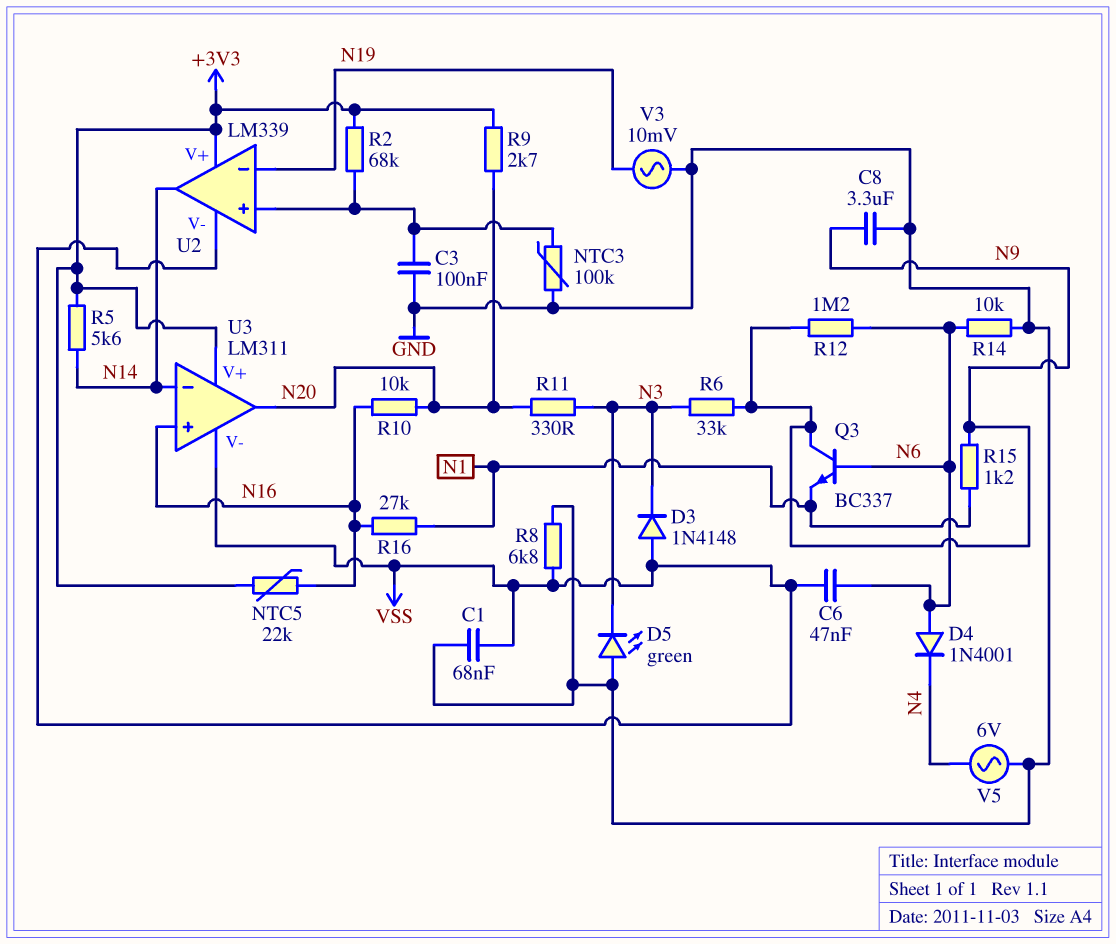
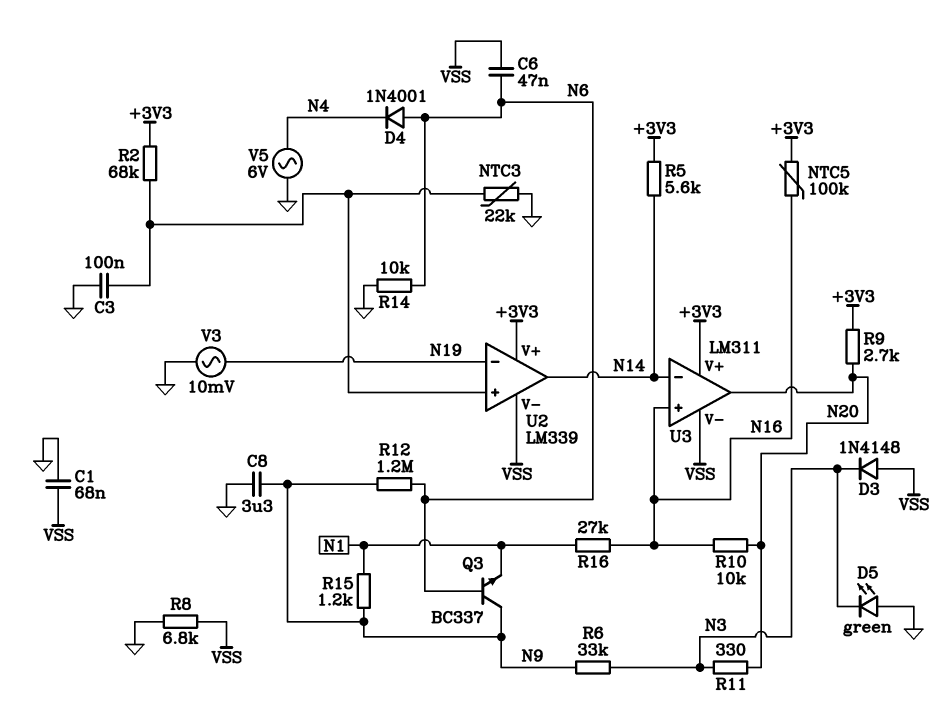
NTC3: 100k (GND, U2/in+) -> 22k (GND, U2/in+)
NTC5: 22k (+3V3, N16) -> 100k (+3V3, N16)

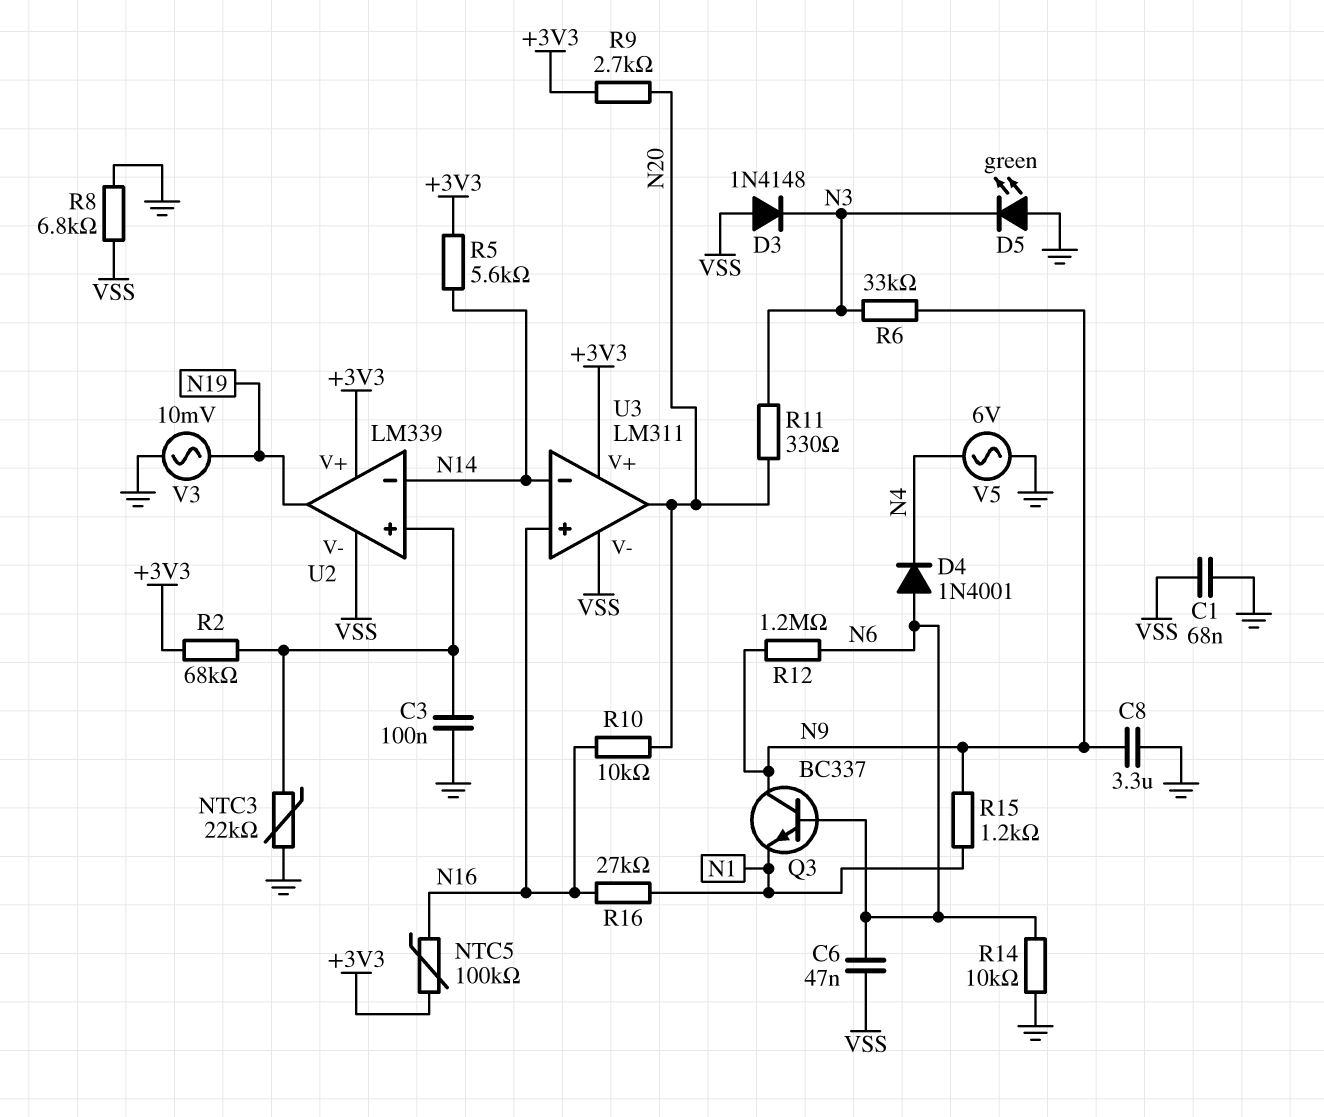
U2 pin in-: N19 -> N14
U2 pin out: N14 -> N19

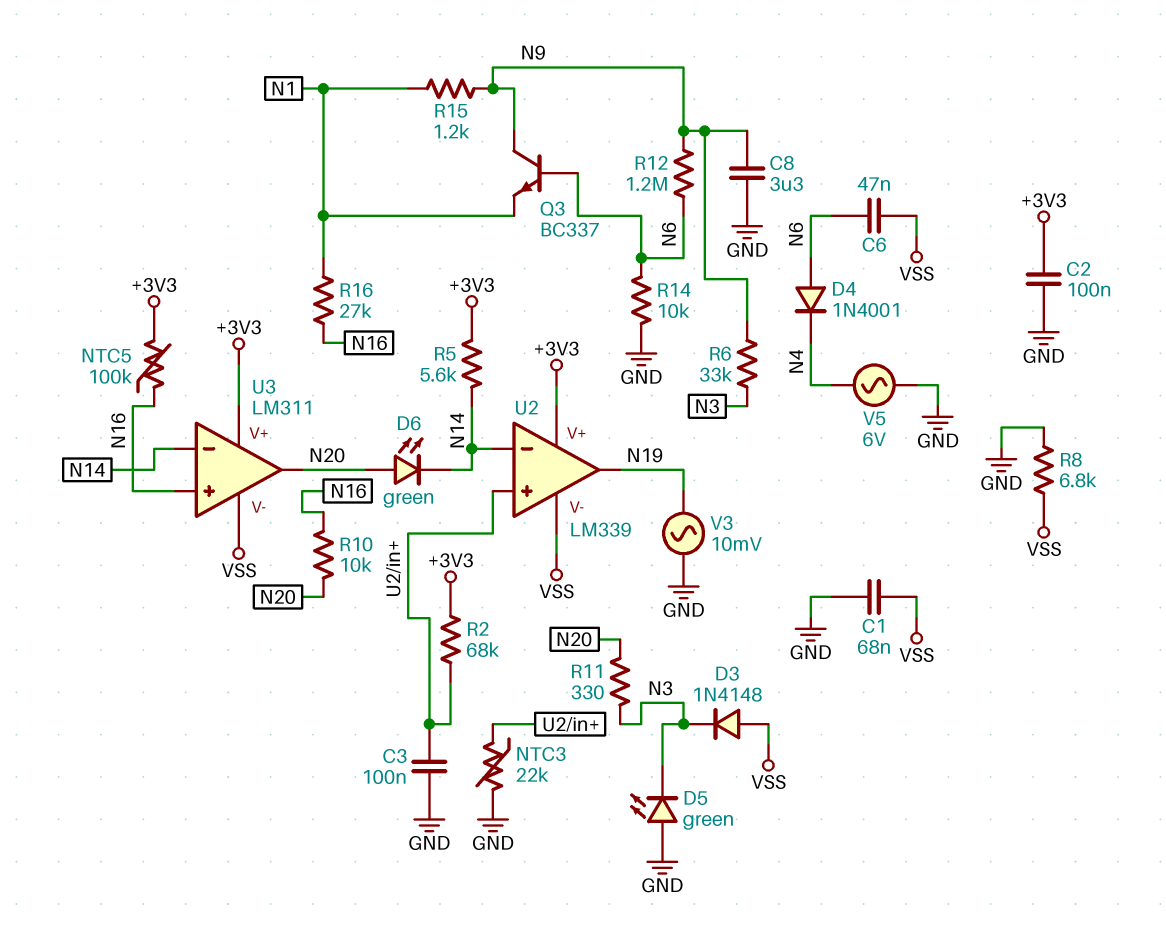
C2: none -> 100nF (+3V3, GND)
D6: none -> LED green (A N20, K N14)
R9: 2.7k (+3V3, N20) -> none

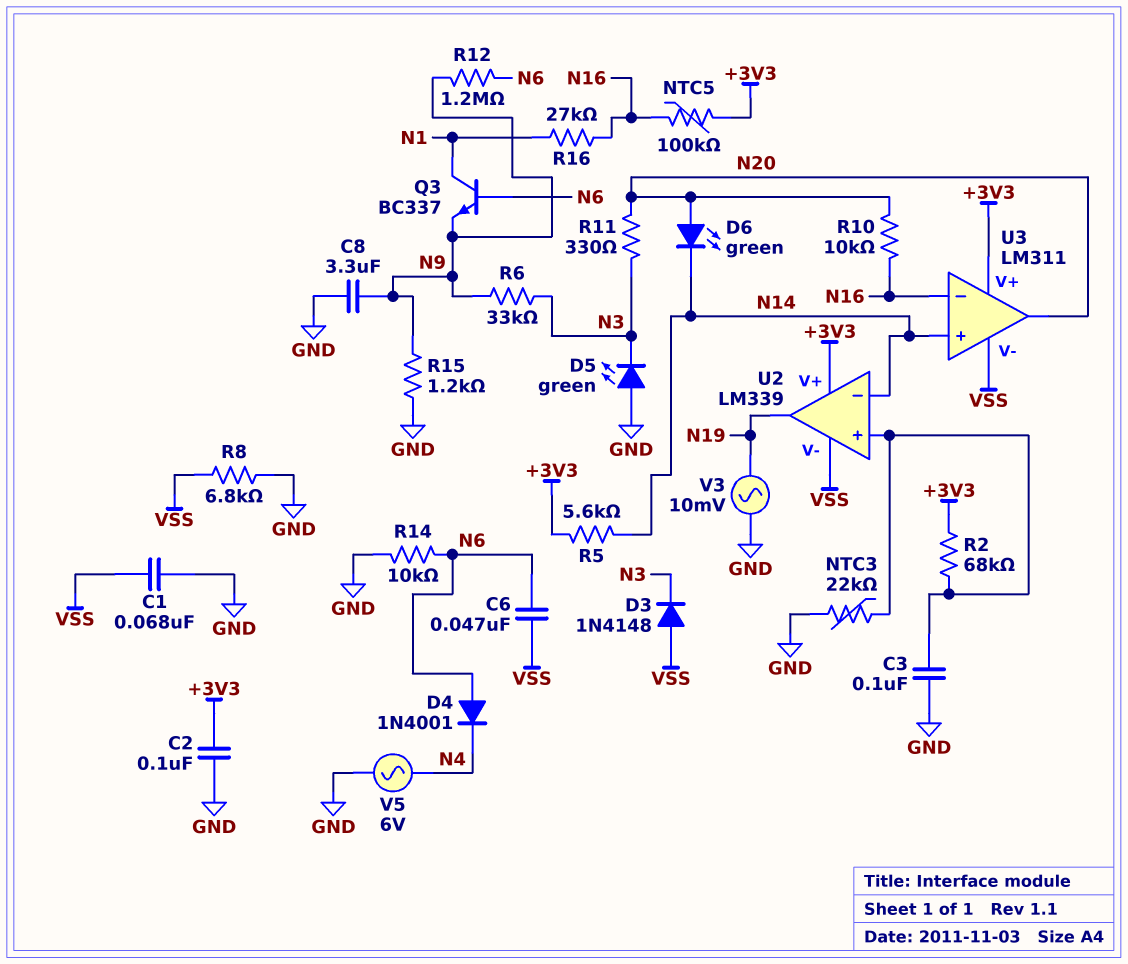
Q3: NPN BC337 (B N6, C N9, E N1) -> NPN BC337 (B N6, C N1, E N9)
R15: 1.2k (N1, N9) -> 1.2k (GND, N9)
U3 pin in+: N16 -> N14
U3 pin in-: N14 -> N16

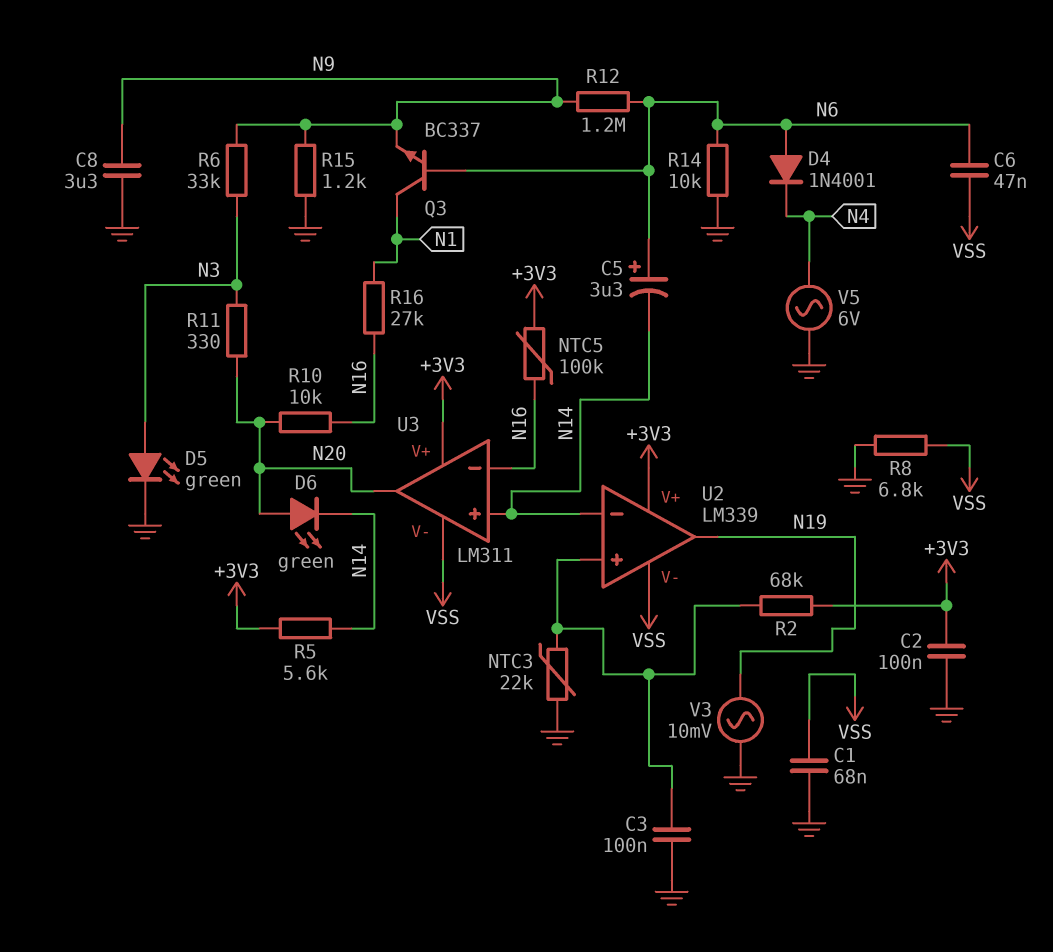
C5: none -> 3.3uF (plus N6, minus N14)
D3: diode 1N4148 (A VSS, K N3) -> none
D5: LED green (A GND, K N3) -> LED green (A N3, K GND)

